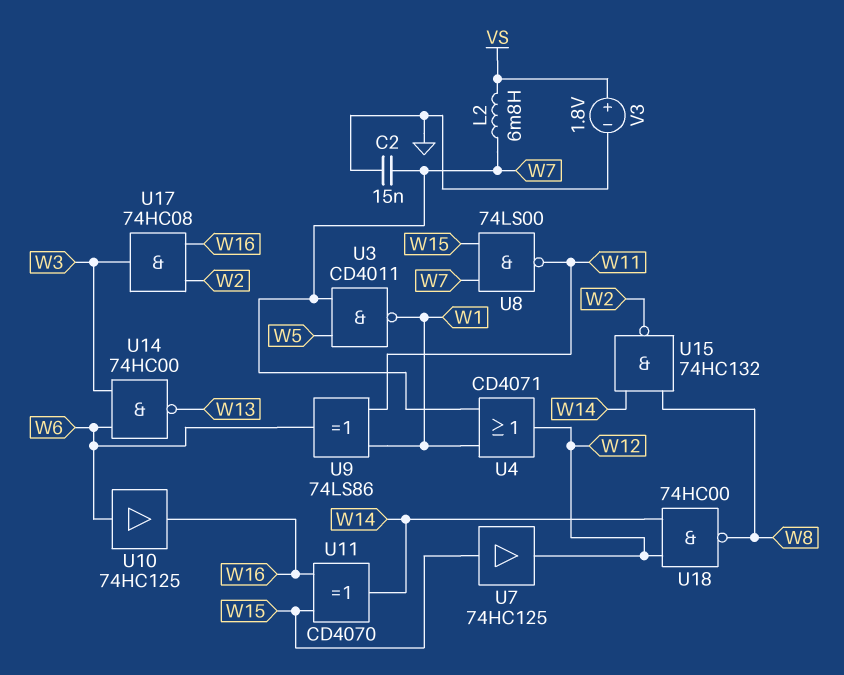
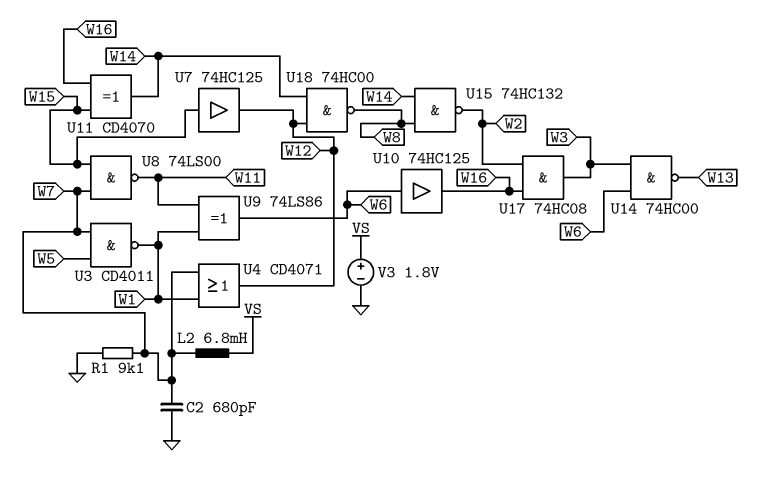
C2: 15nF (GND, W7) -> 680pF (GND, W7)
R1: none -> 9.1k (GND, W7)

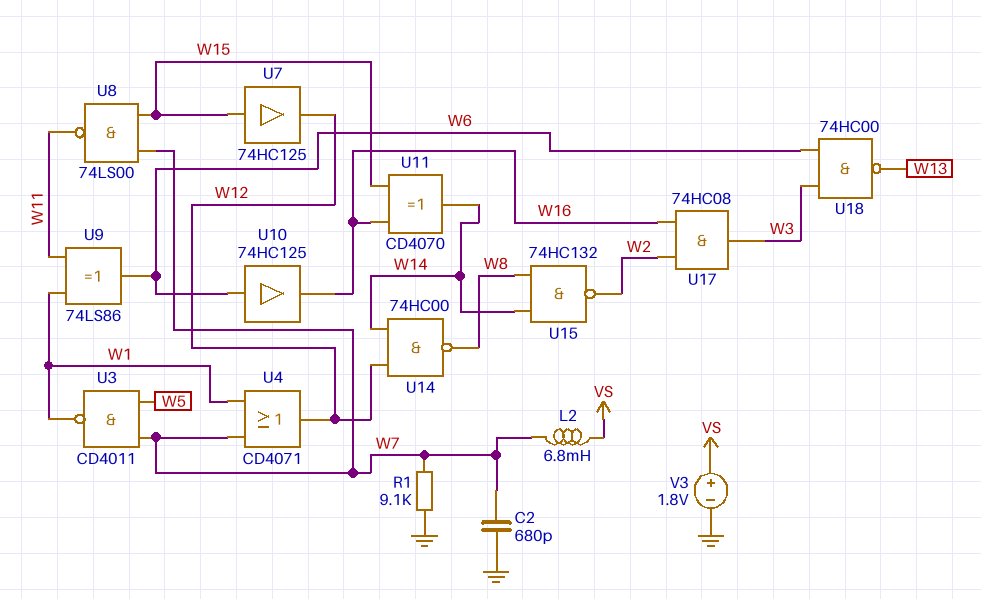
U14: NAND 74HC00 (in W3, in W6, out W13) -> NAND 74HC00 (in W12, in W14, out W8)
U18: NAND 74HC00 (in W12, in W14, out W8) -> NAND 74HC00 (in W3, in W6, out W13)

